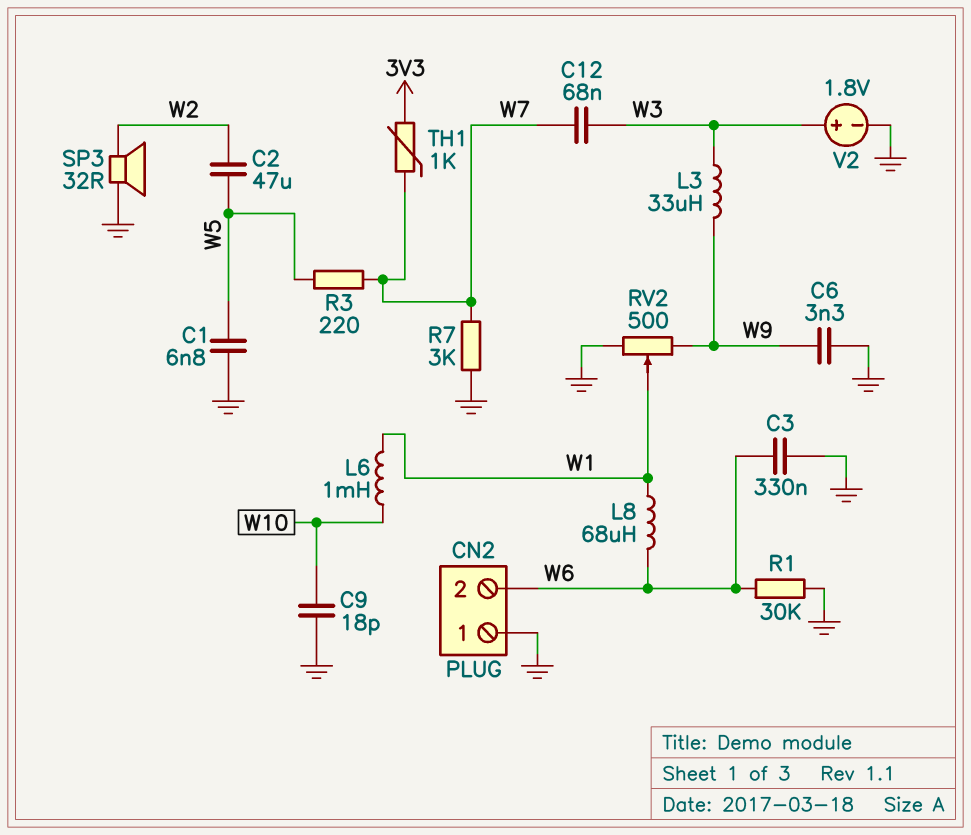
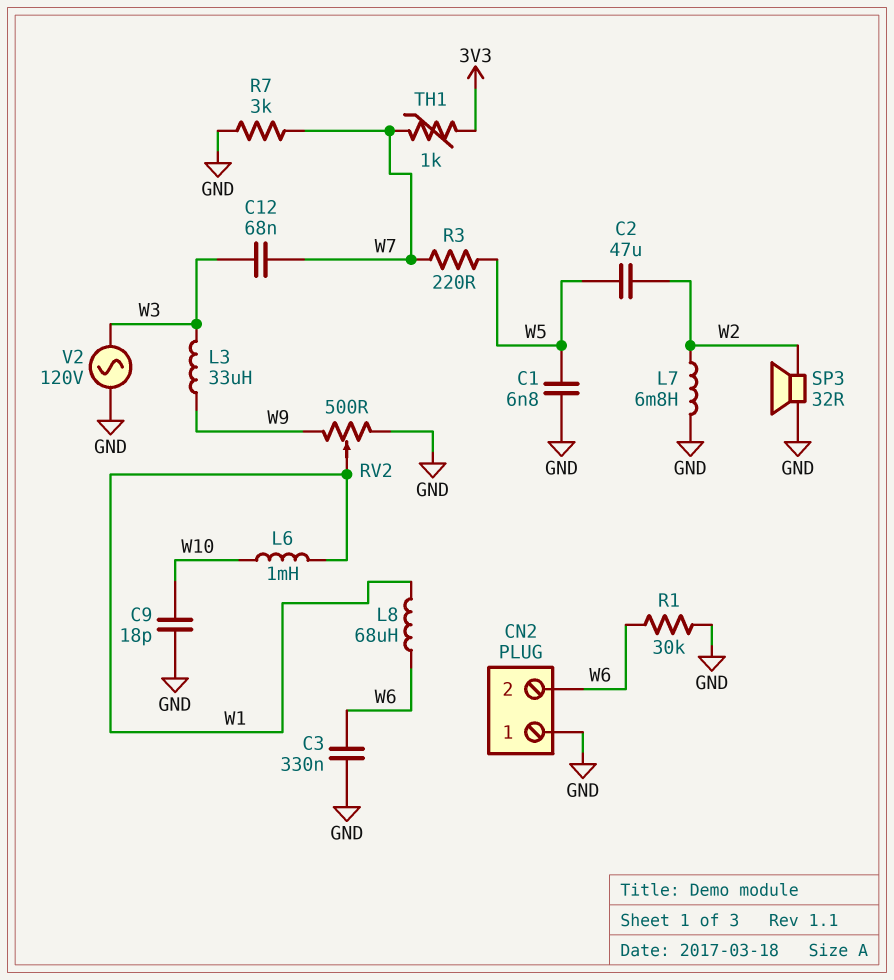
C6: 3.3nF (GND, W9) -> none
L7: none -> 6.8mH (GND, W2)
V2: 1.8V (plus W3, minus GND) -> AC 120V (GND, W3)

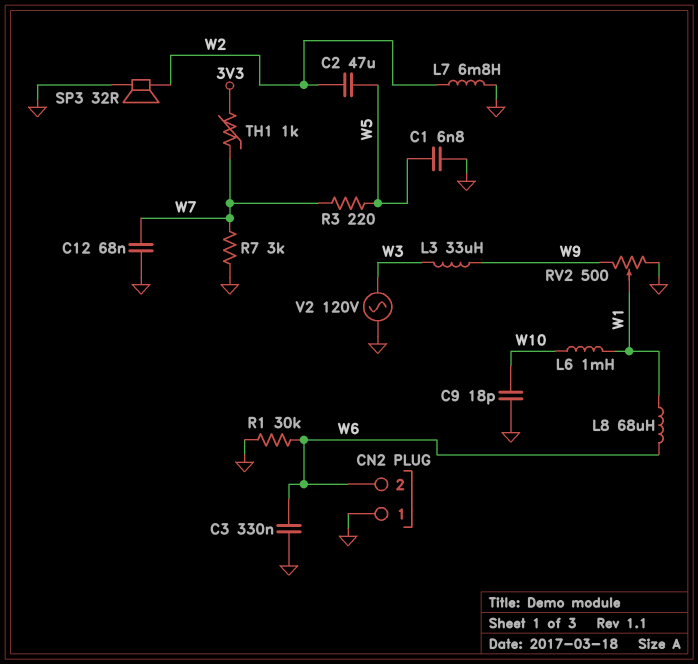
C12: 68nF (W3, W7) -> 68nF (GND, W7)

